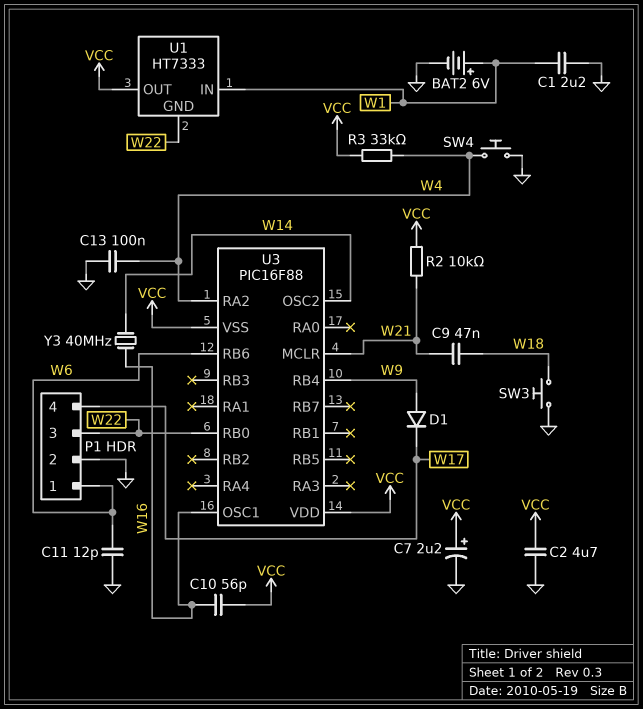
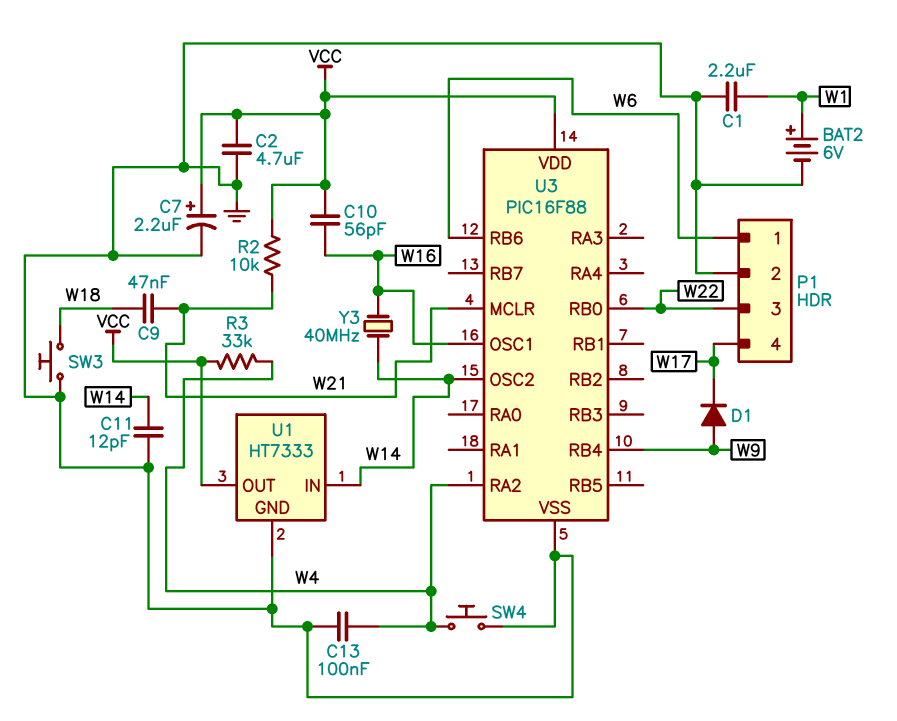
C11: 12pF (GND, W6) -> 12pF (GND, W14)
U1 pin GND: W22 -> GND
U1 pin IN: W1 -> W14
U3 pin VSS: VCC -> GND

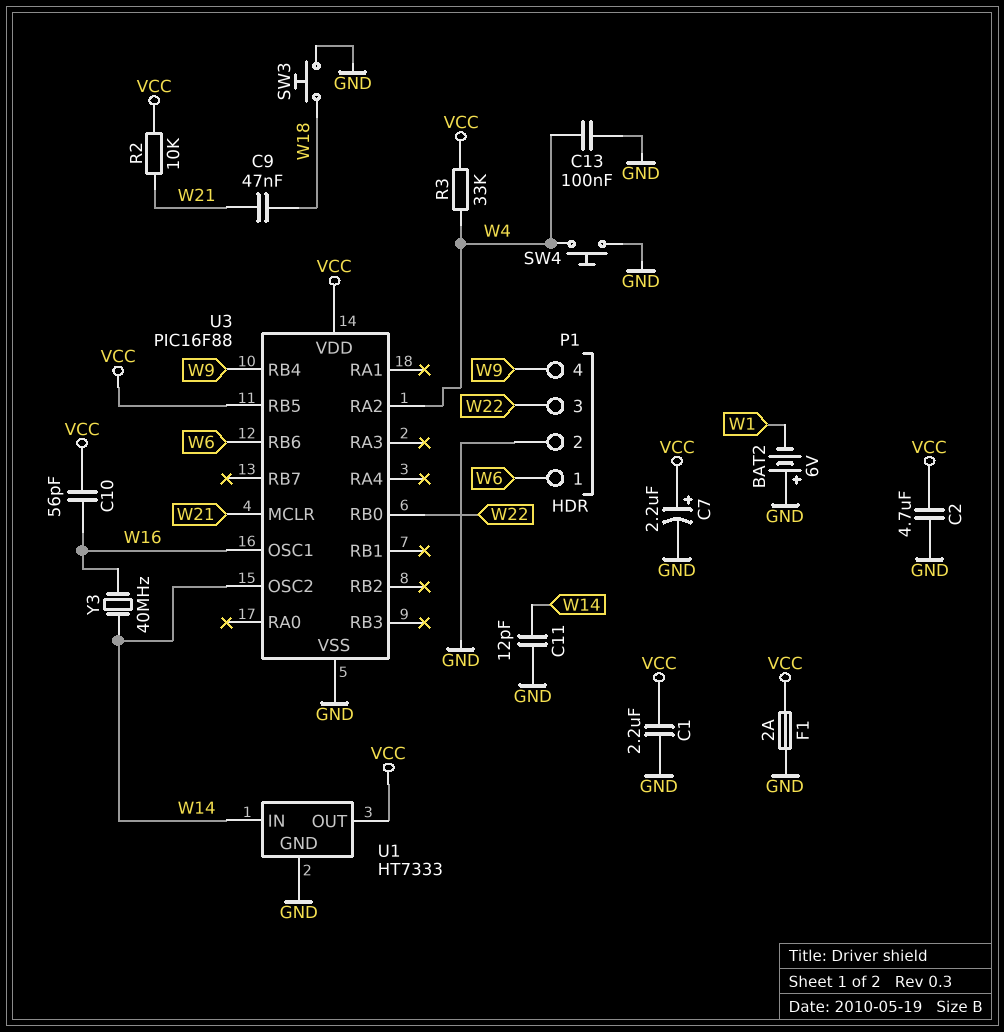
BAT2: 6V (plus W1, minus GND) -> 6V (plus GND, minus W1)
C1: 2.2uF (GND, W1) -> 2.2uF (GND, VCC)
D1: diode (A W9, K W17) -> none
F1: none -> 2A (GND, VCC)
P1 pin 4: W17 -> W9
U3 pin RB5: none -> VCC

